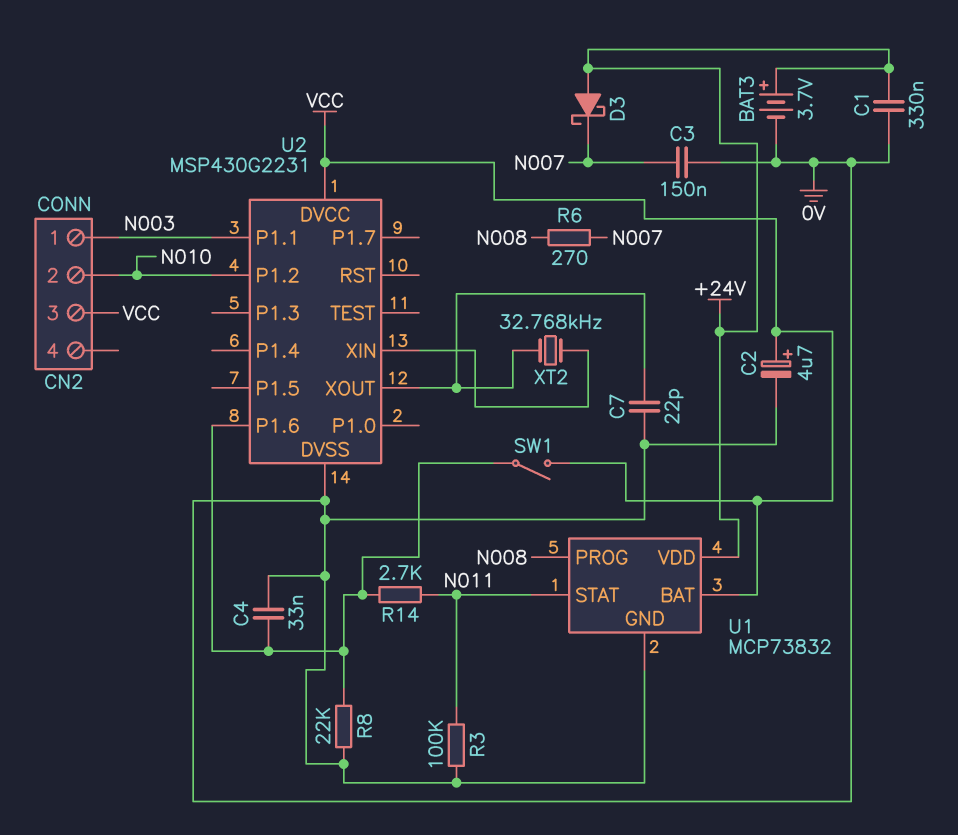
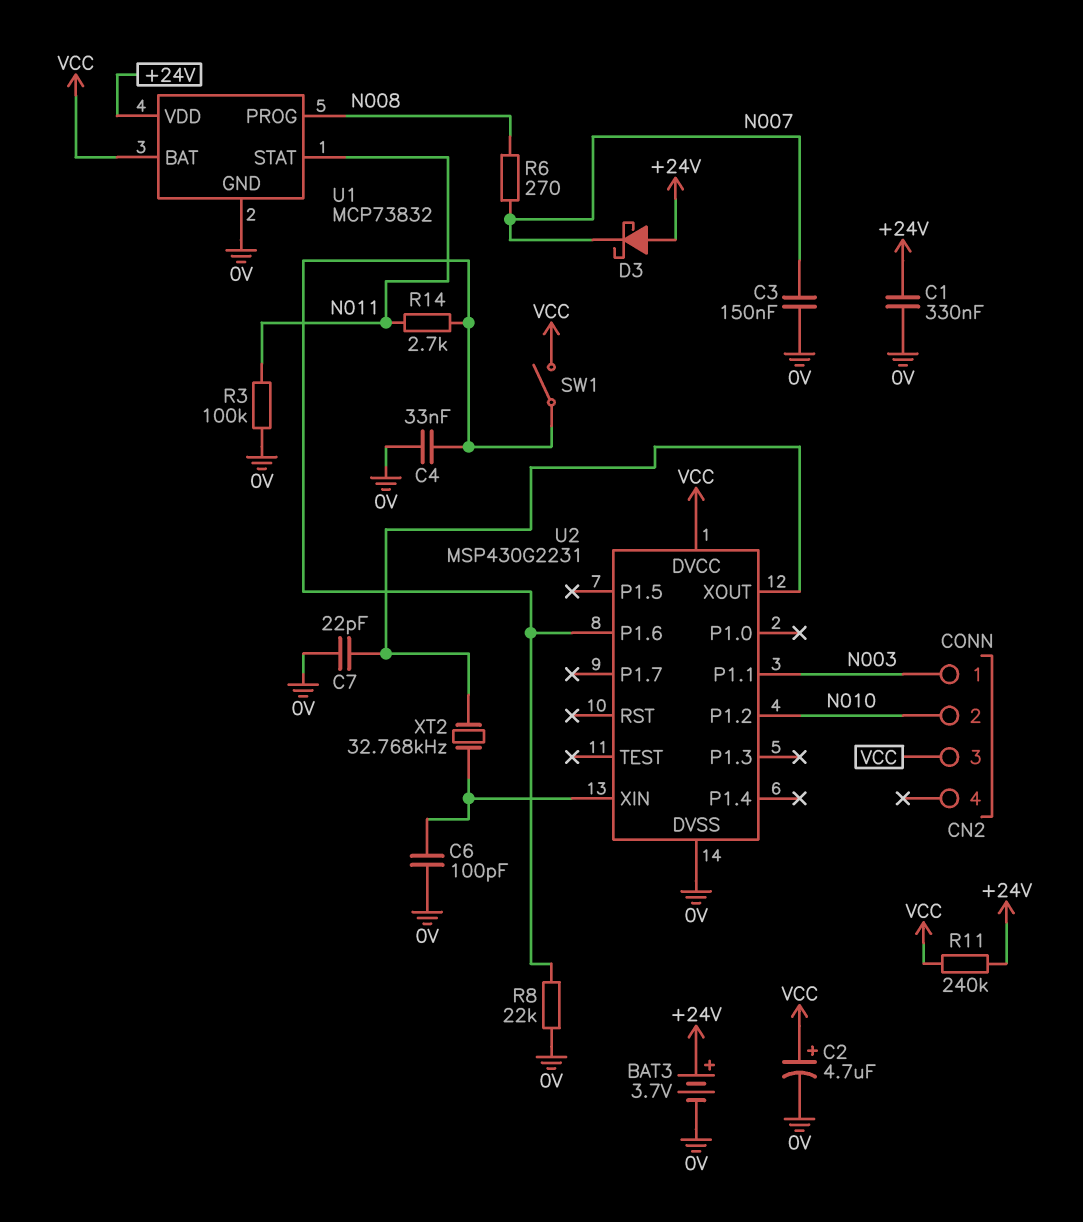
C6: none -> 100pF (0V, U2/XIN)
R11: none -> 240k (+24V, VCC)

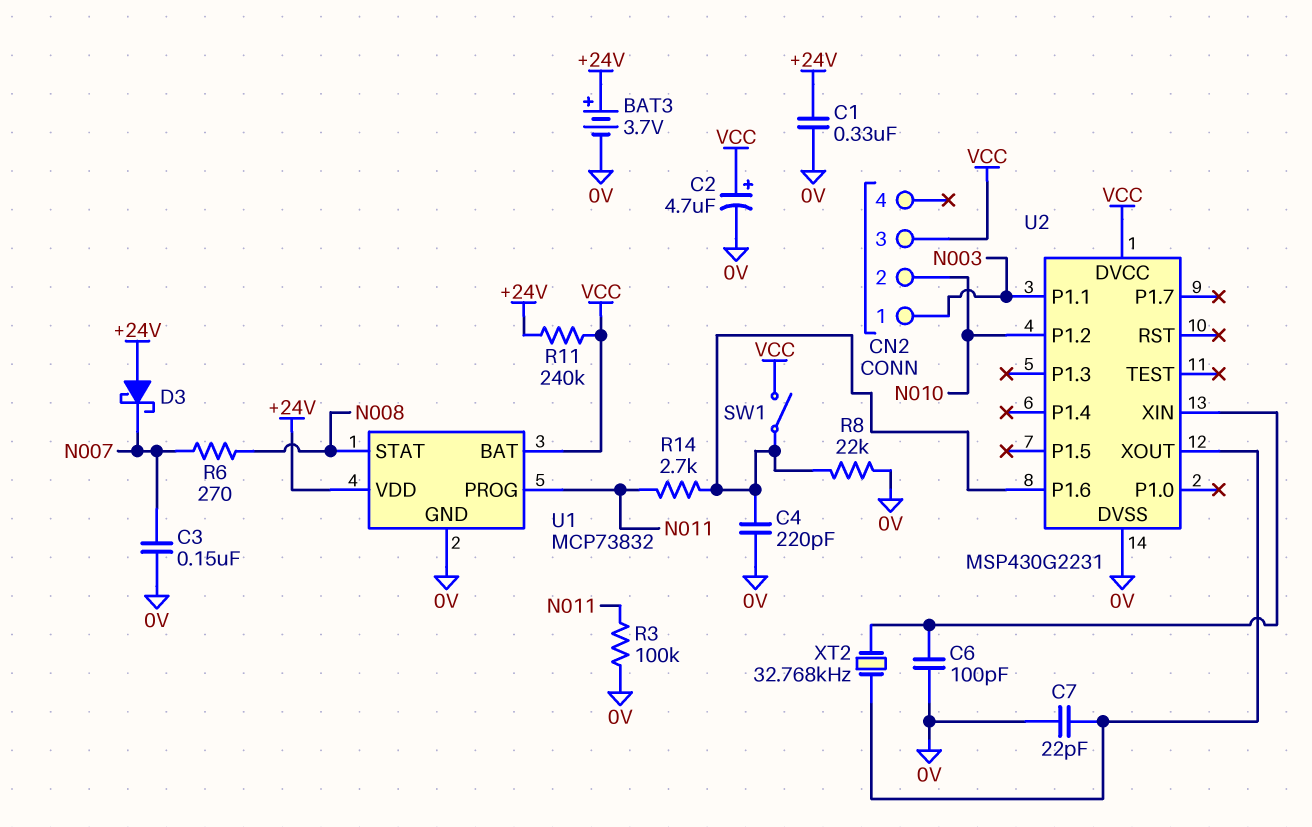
C4: 33nF (0V, U2/P1.6) -> 220pF (0V, U2/P1.6)
U1 pin PROG: N008 -> N011
U1 pin STAT: N011 -> N008

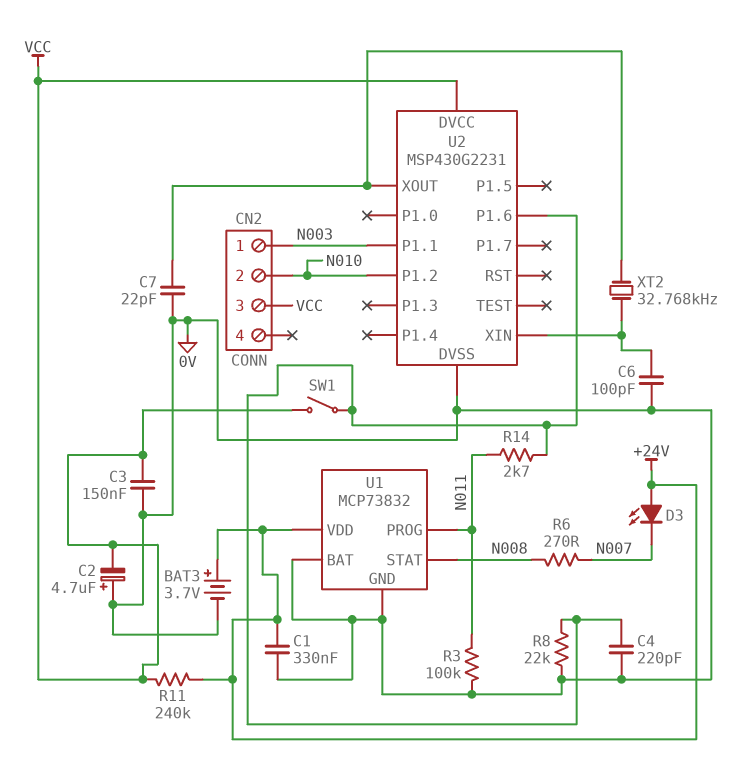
C2: 4.7uF (plus VCC, minus 0V) -> 4.7uF (plus 0V, minus VCC)
C3: 150nF (0V, N007) -> 150nF (0V, VCC)
D3: schottky (A +24V, K N007) -> LED (A +24V, K N007)
U1 pin BAT: VCC -> 0V

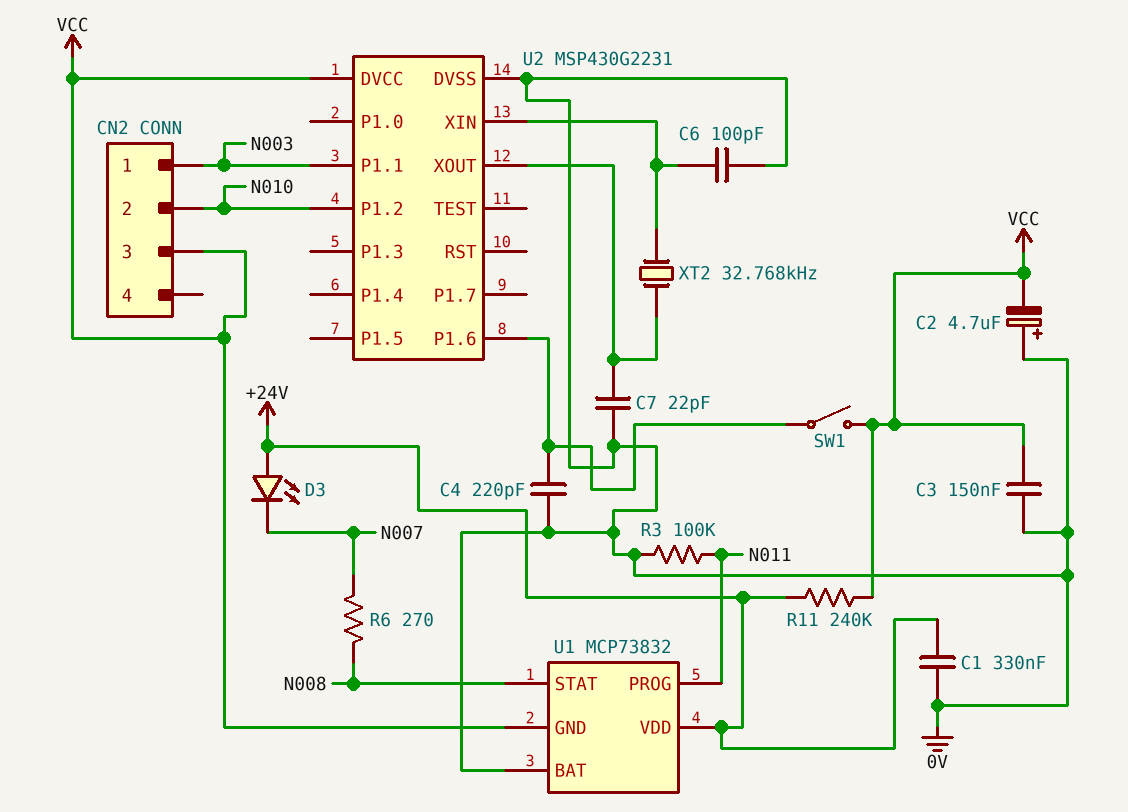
BAT3: 3.7V (plus +24V, minus 0V) -> none
R8: 22k (0V, U2/P1.6) -> none
R14: 2.7k (N011, U2/P1.6) -> none
U1 pin GND: 0V -> VCC

